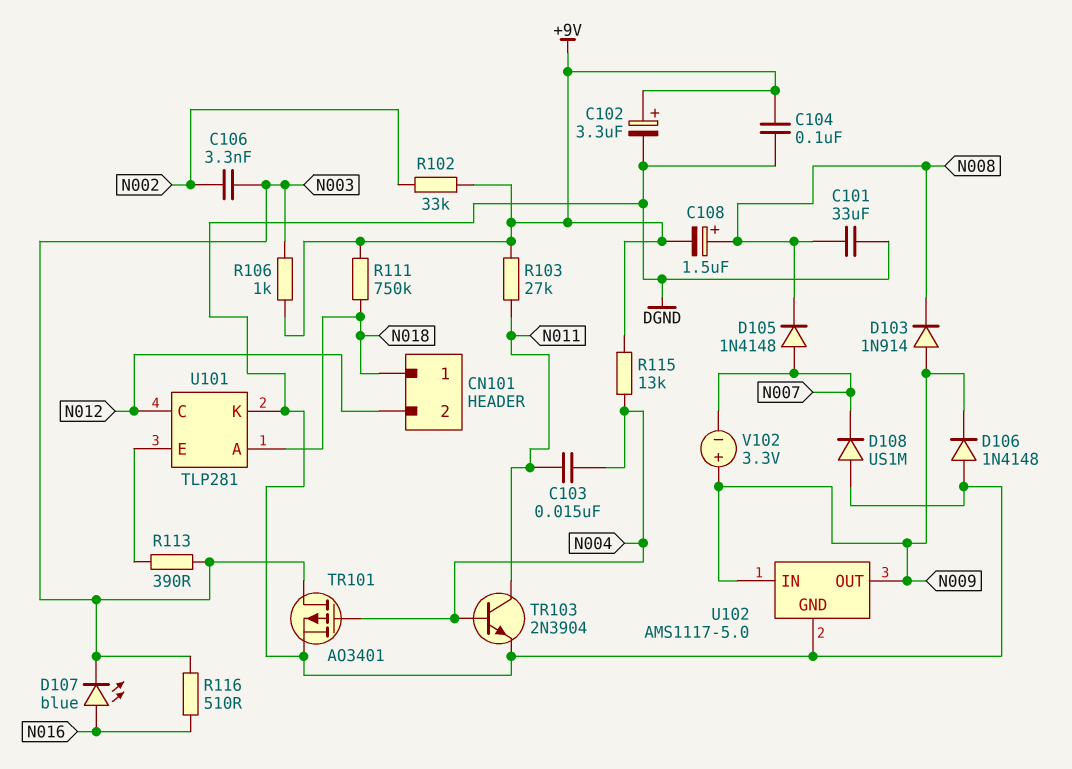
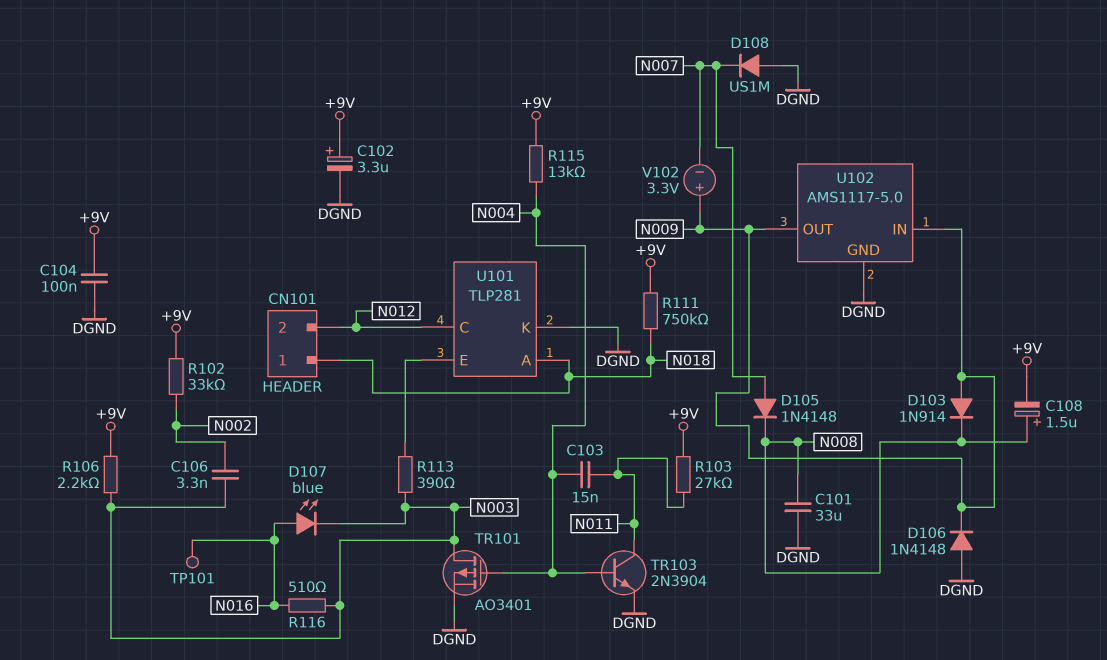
R106: 1k (+9V, N003) -> 2.2k (+9V, N003)
TP101: none -> test point (N016)

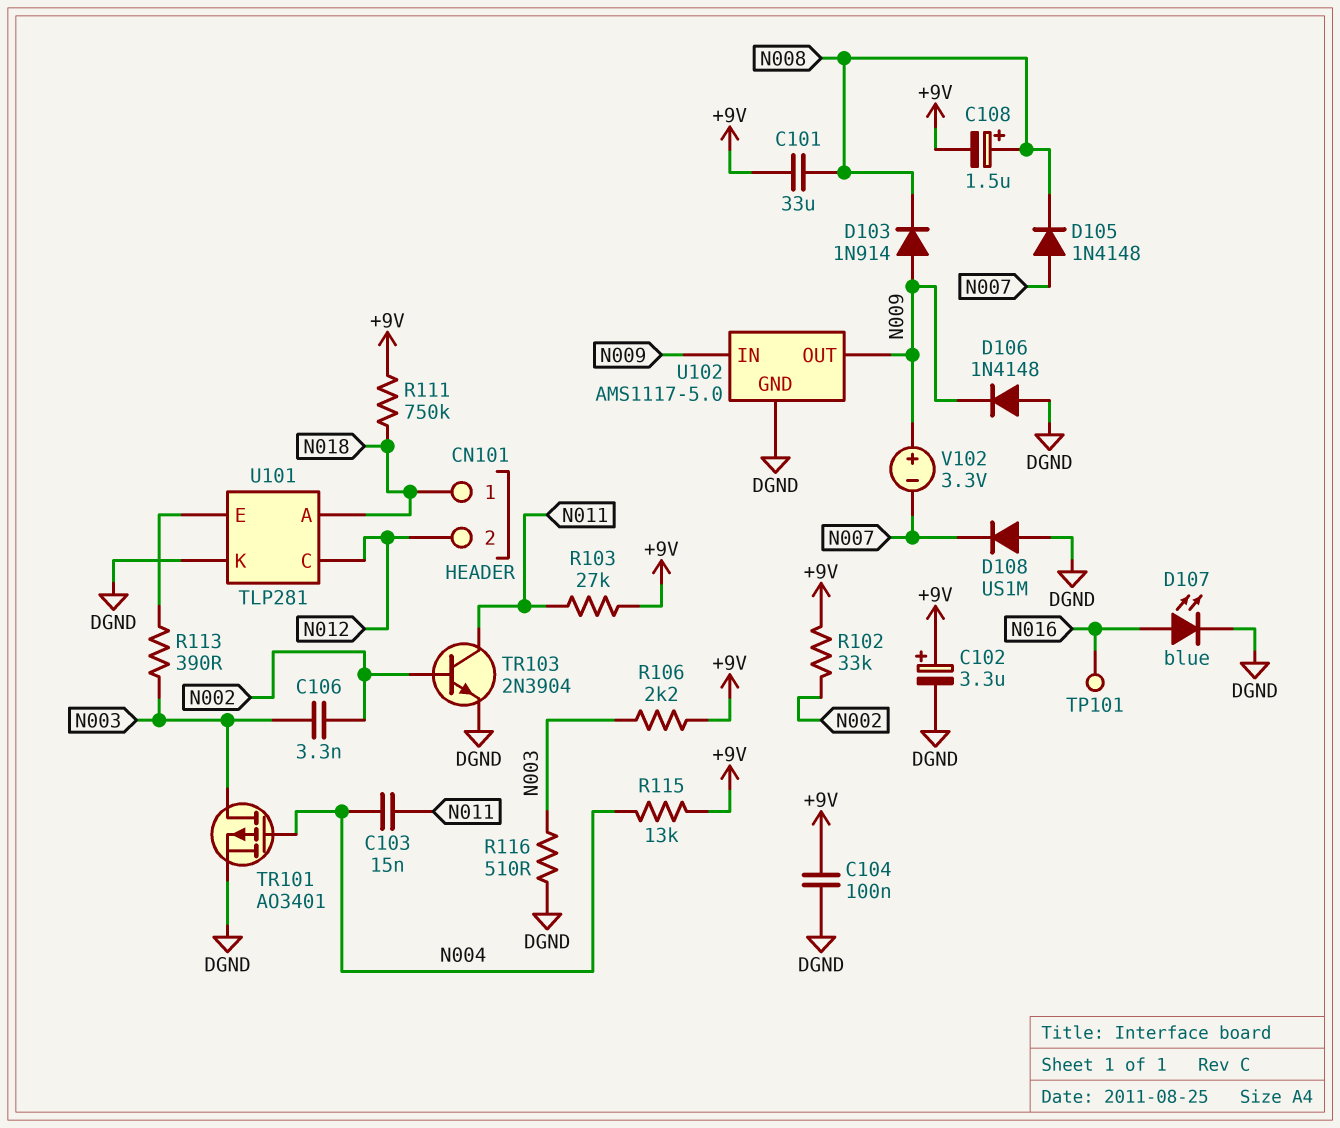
C101: 33uF (DGND, N008) -> 33uF (+9V, N008)
D107: LED blue (A N016, K N003) -> LED blue (A N016, K DGND)
R116: 510 (N003, N016) -> 510 (DGND, N003)
TR103: NPN 2N3904 (B N004, C N011, E DGND) -> NPN 2N3904 (B N002, C N011, E DGND)

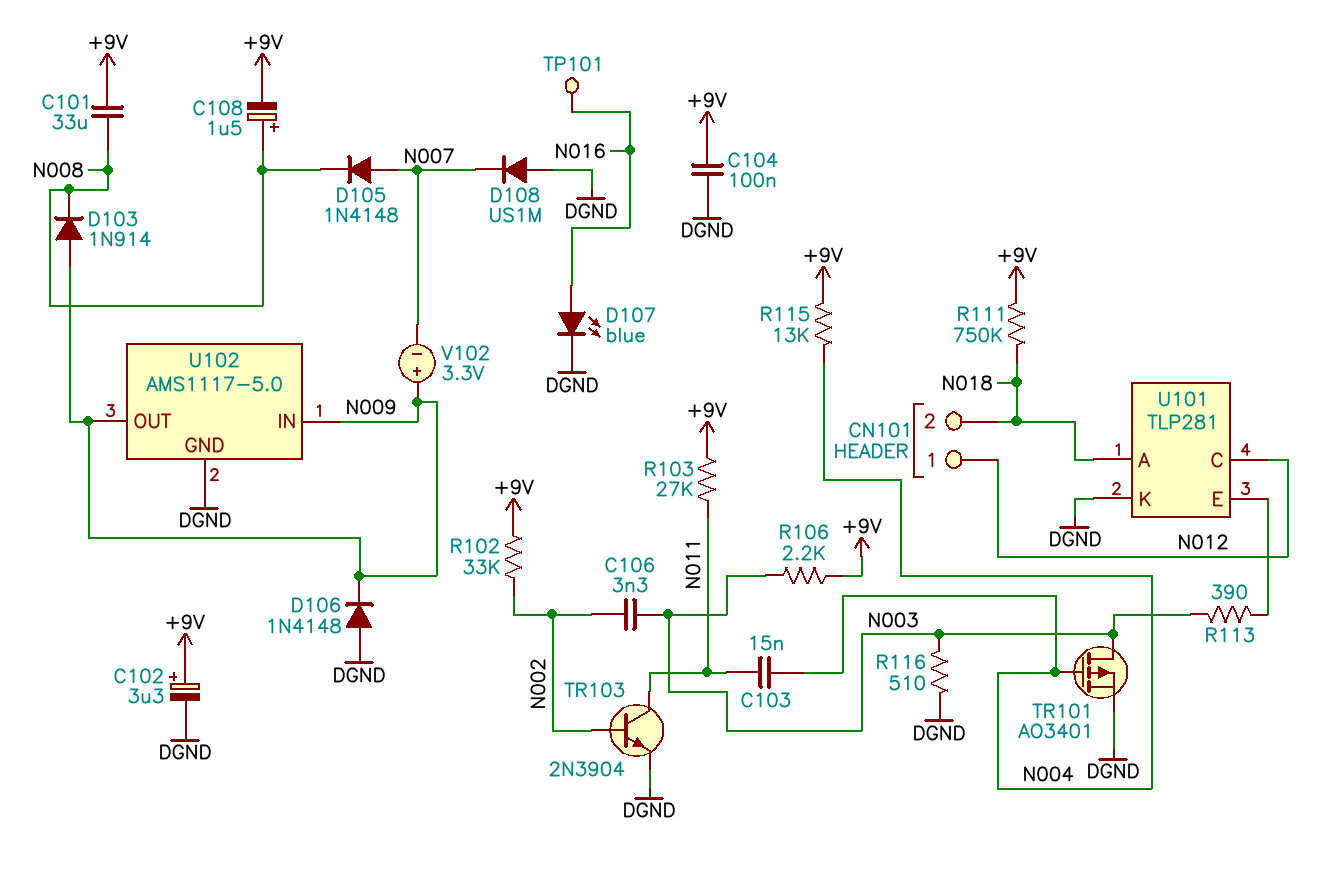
CN101 pin 1: N018 -> N012
CN101 pin 2: N012 -> N018

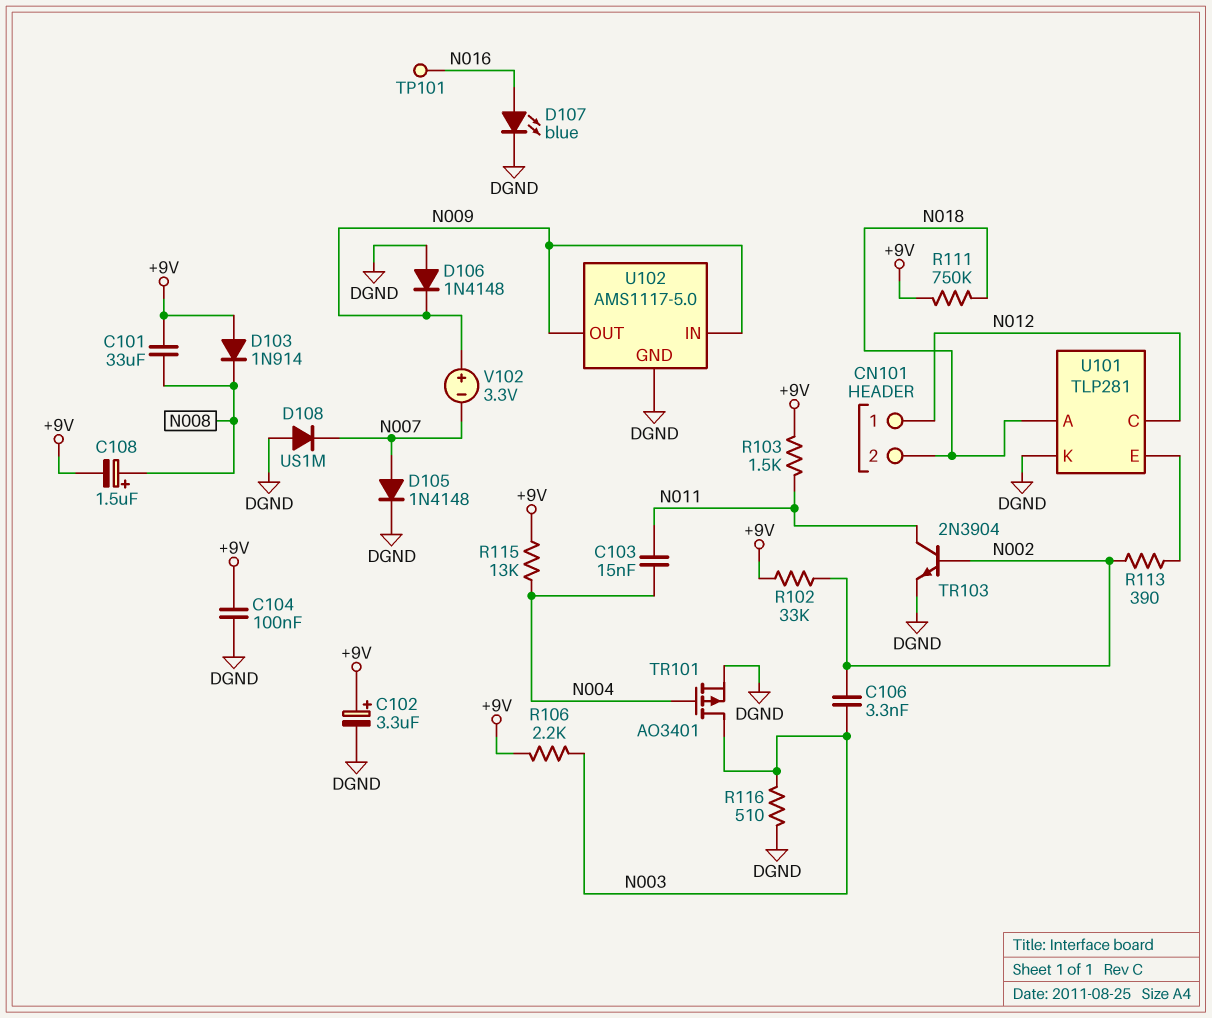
D103: diode 1N914 (A N009, K N008) -> diode 1N914 (A +9V, K N008)
D105: diode 1N4148 (A N007, K N008) -> diode 1N4148 (A N007, K DGND)
R103: 27k (+9V, N011) -> 1.5k (+9V, N011)
R113: 390 (N003, U101/E) -> 390 (N002, U101/E)

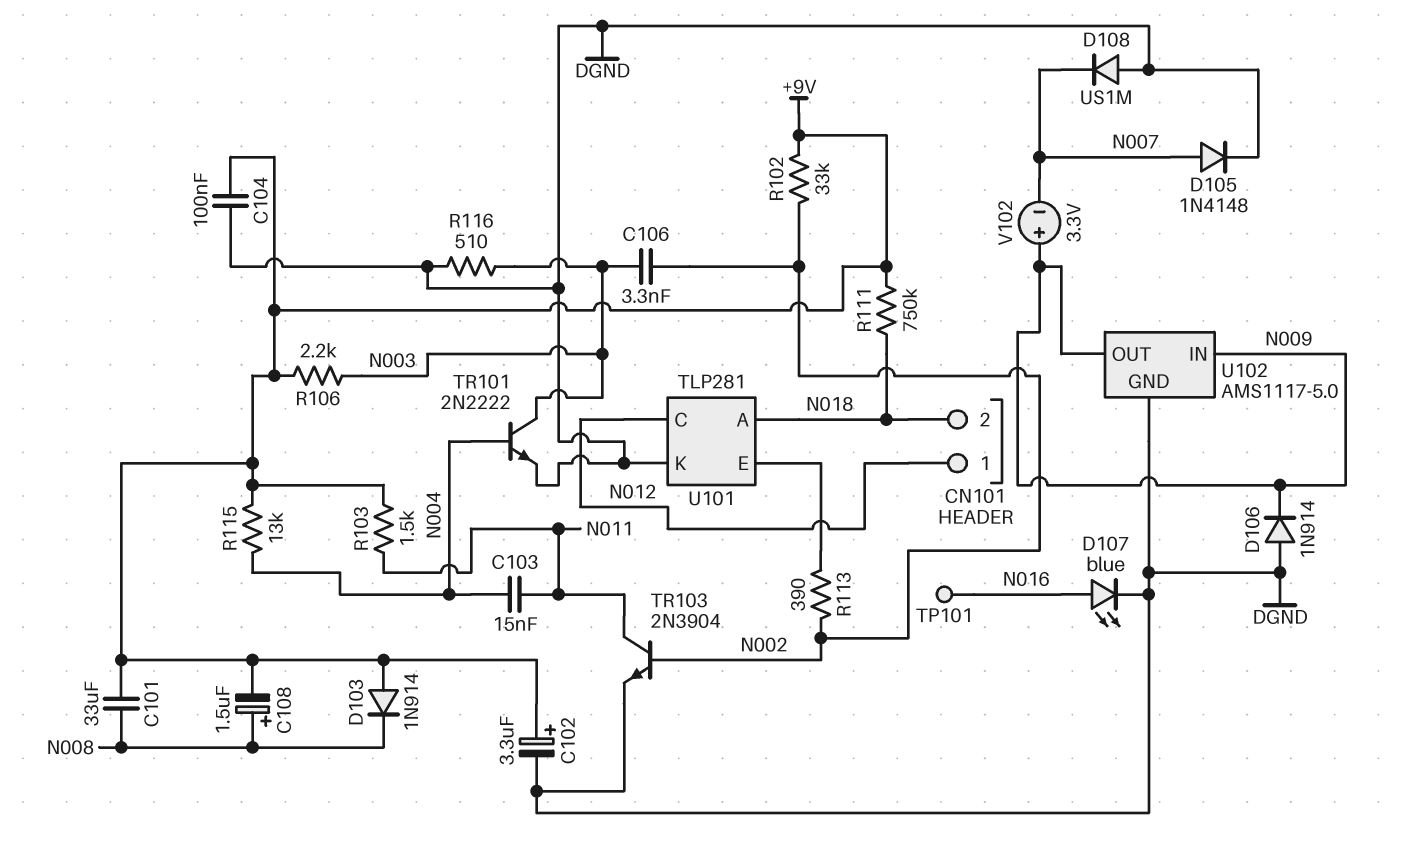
D106: diode 1N4148 (A DGND, K N009) -> diode 1N914 (A DGND, K N009)
TR101: PMOS AO3401 (G N004, D N003, S DGND) -> NPN 2N2222 (B N004, C N003, E DGND)

